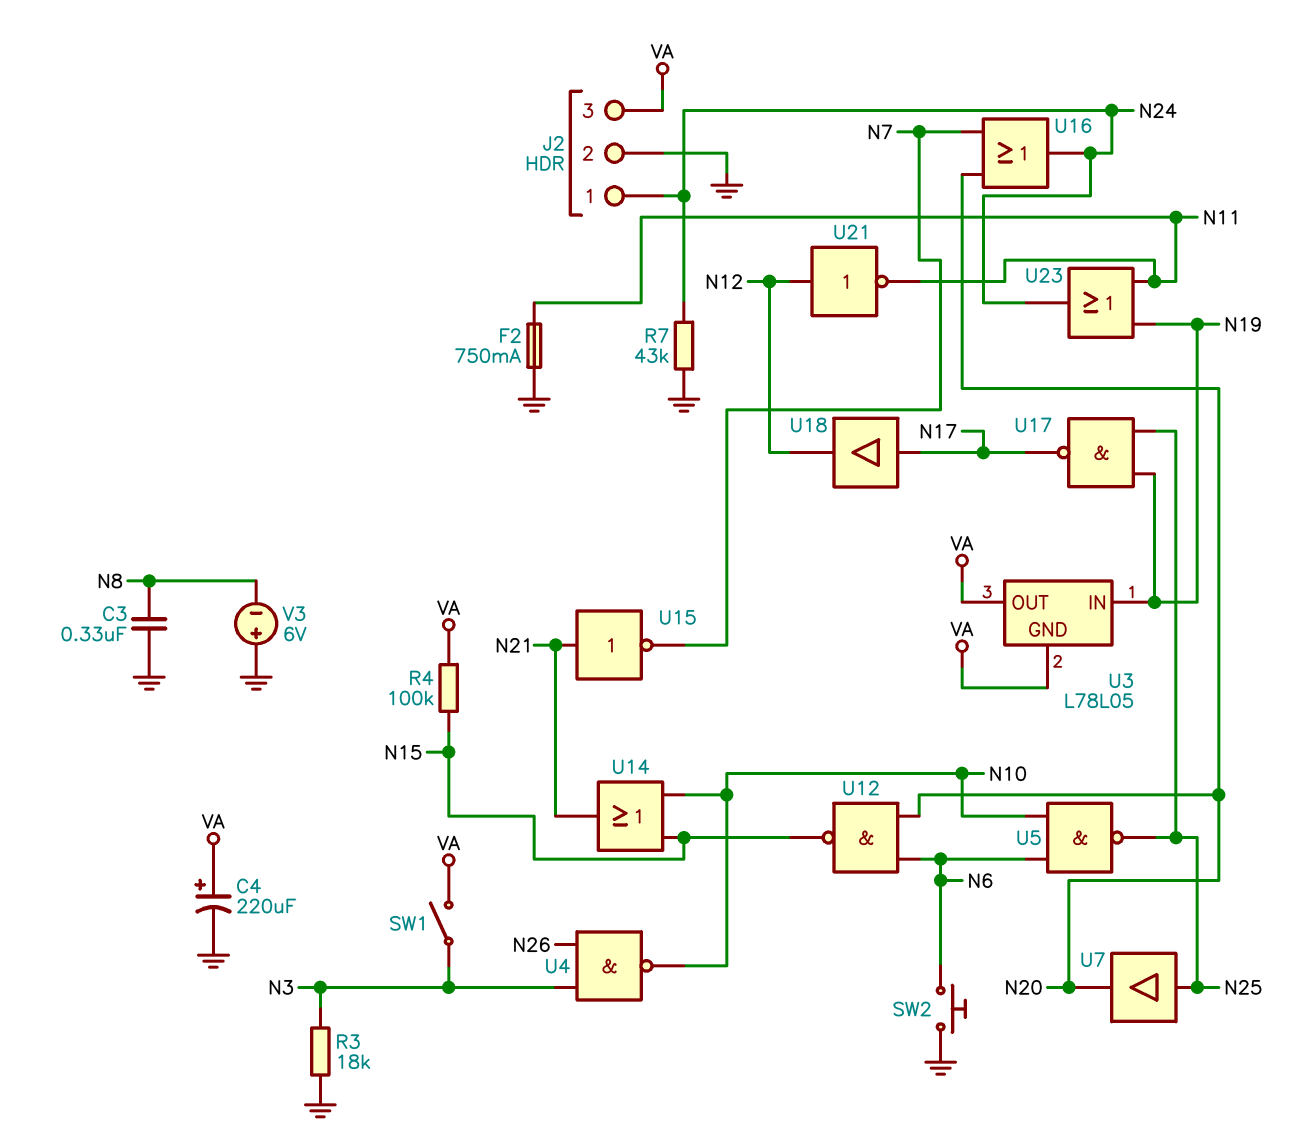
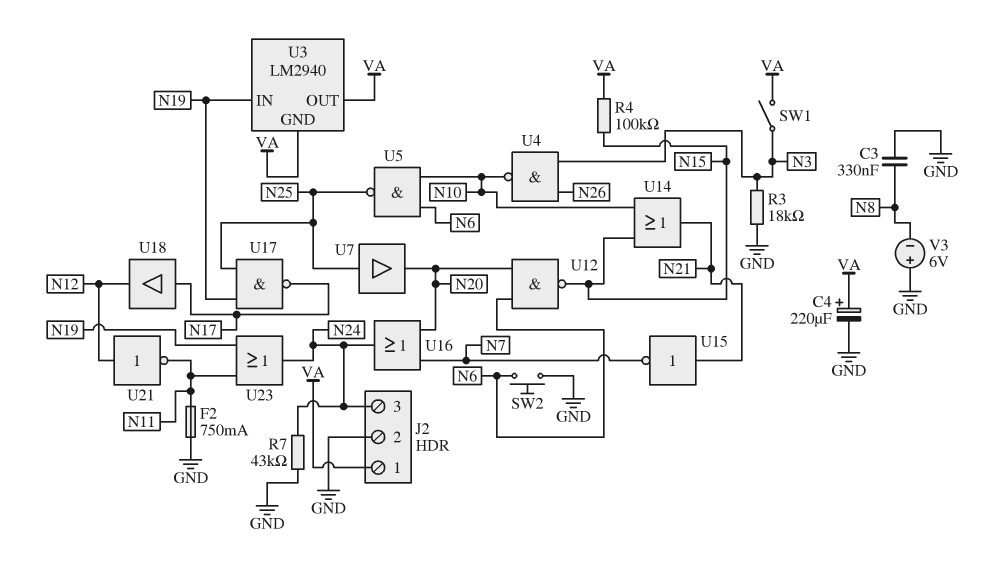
J2 pin 1: N24 -> VA
J2 pin 3: VA -> N24
U3: L78L05 -> LM2940

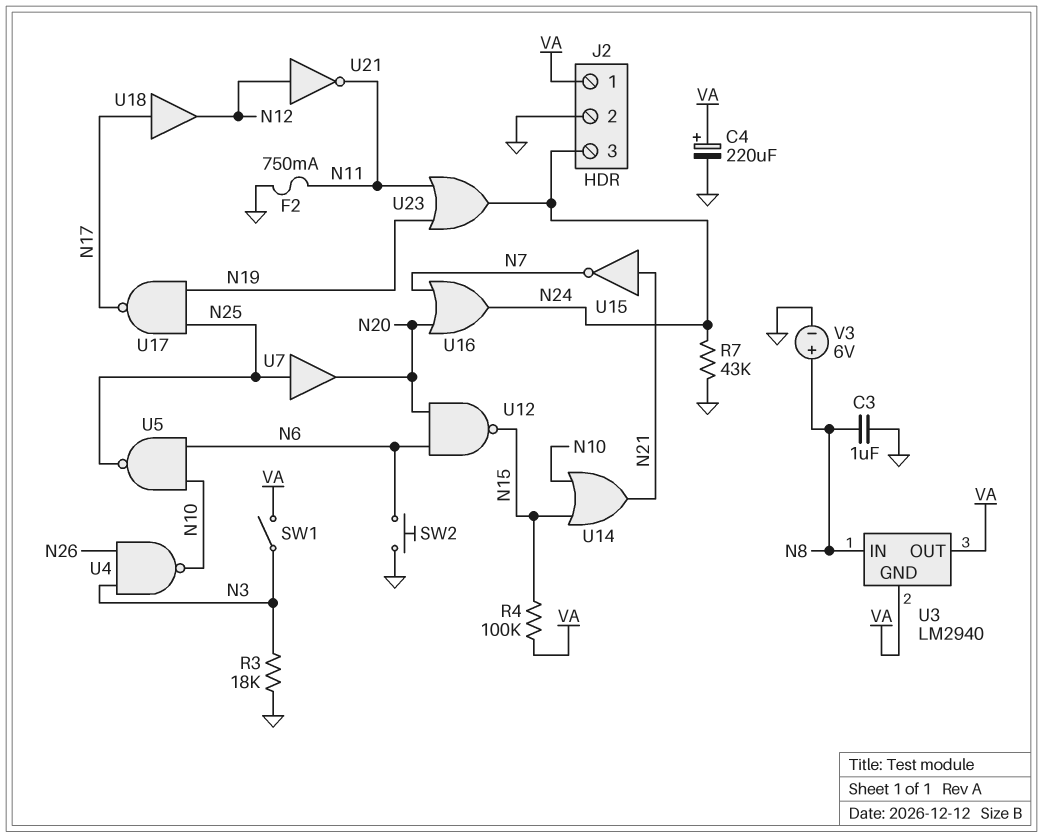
C3: 330nF (GND, N8) -> 1uF (GND, N8)
U3 pin IN: N19 -> N8
V3: 6V (plus GND, minus N8) -> 6V (plus N8, minus GND)

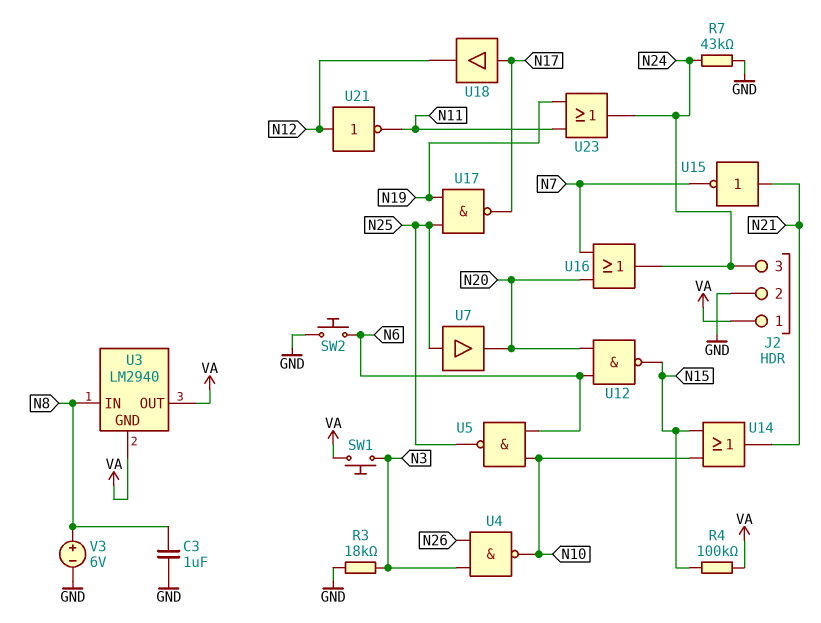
C4: 220uF (plus VA, minus GND) -> none
F2: 750mA (GND, N11) -> none
SW1: switch (N3, VA) -> button (N3, VA)

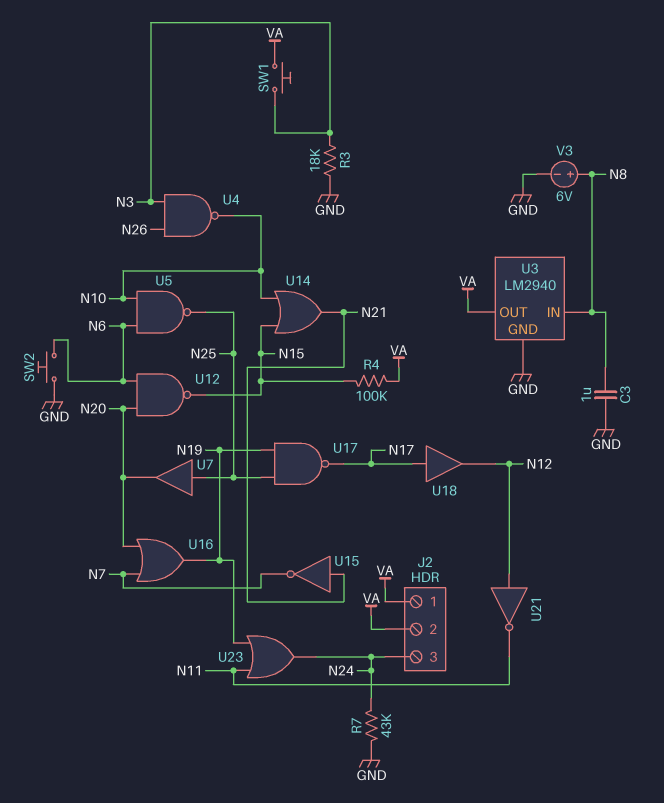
J2 pin 2: GND -> VA
U3 pin GND: VA -> GND
U16: OR (in N7, in N20, out N24) -> OR (in N7, in N20, out N19)

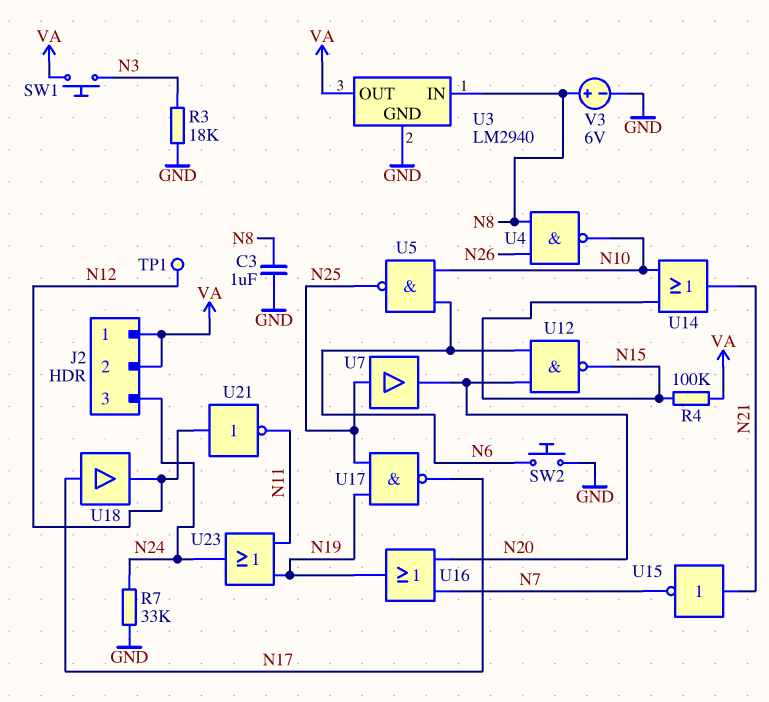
R7: 43k (GND, N24) -> 33k (GND, N24)
TP1: none -> test point (N12)
U4: NAND (in N3, in N26, out N10) -> NAND (in N8, in N26, out N10)

